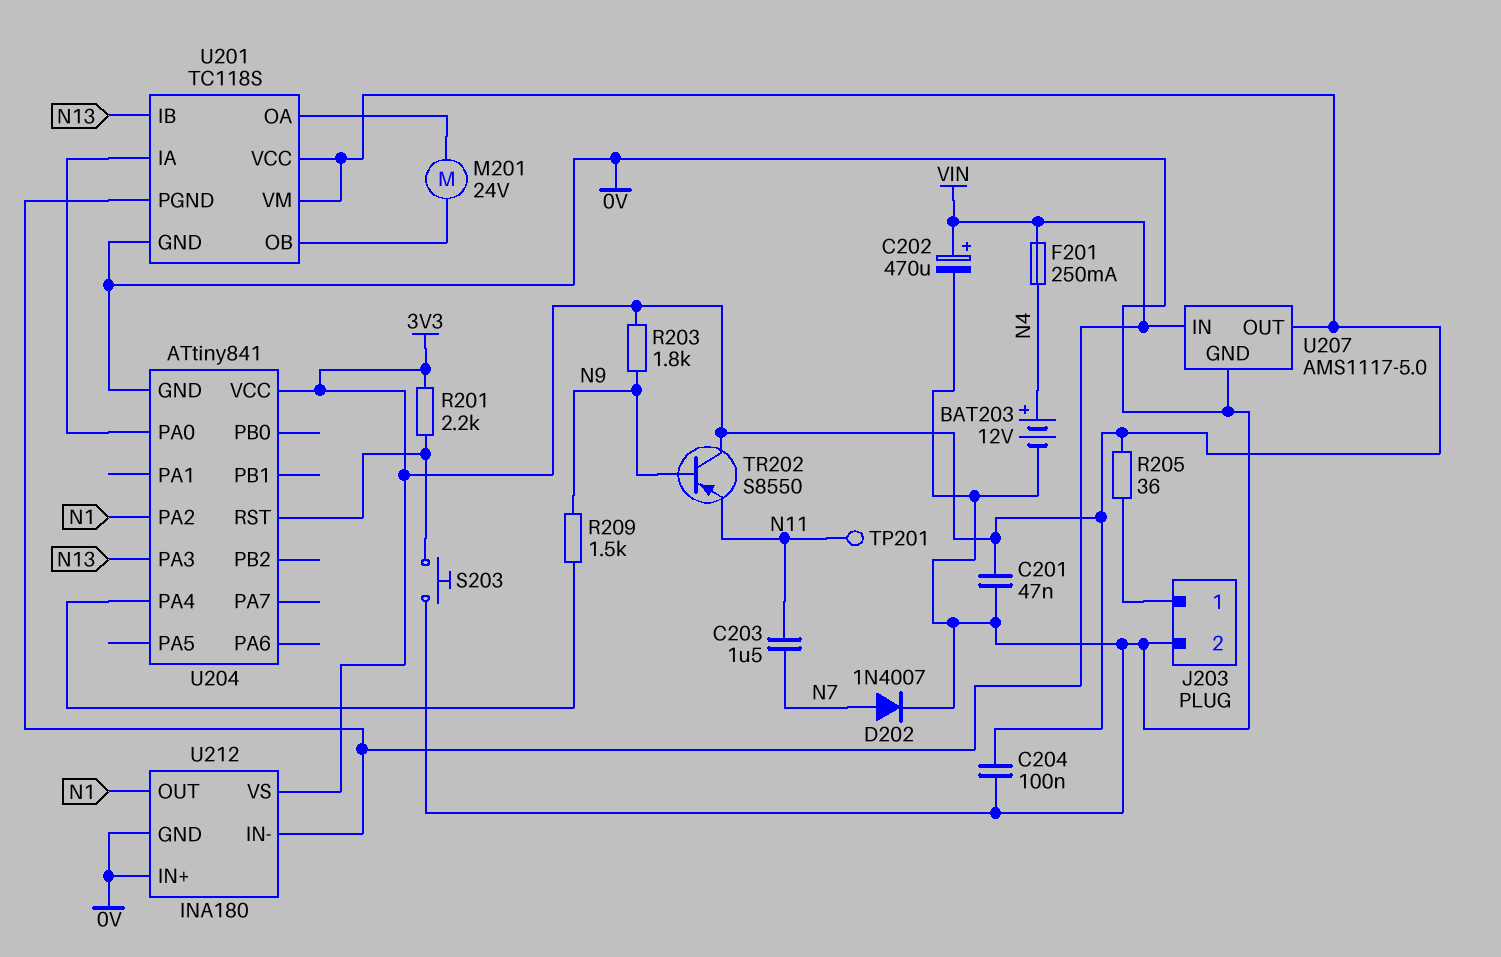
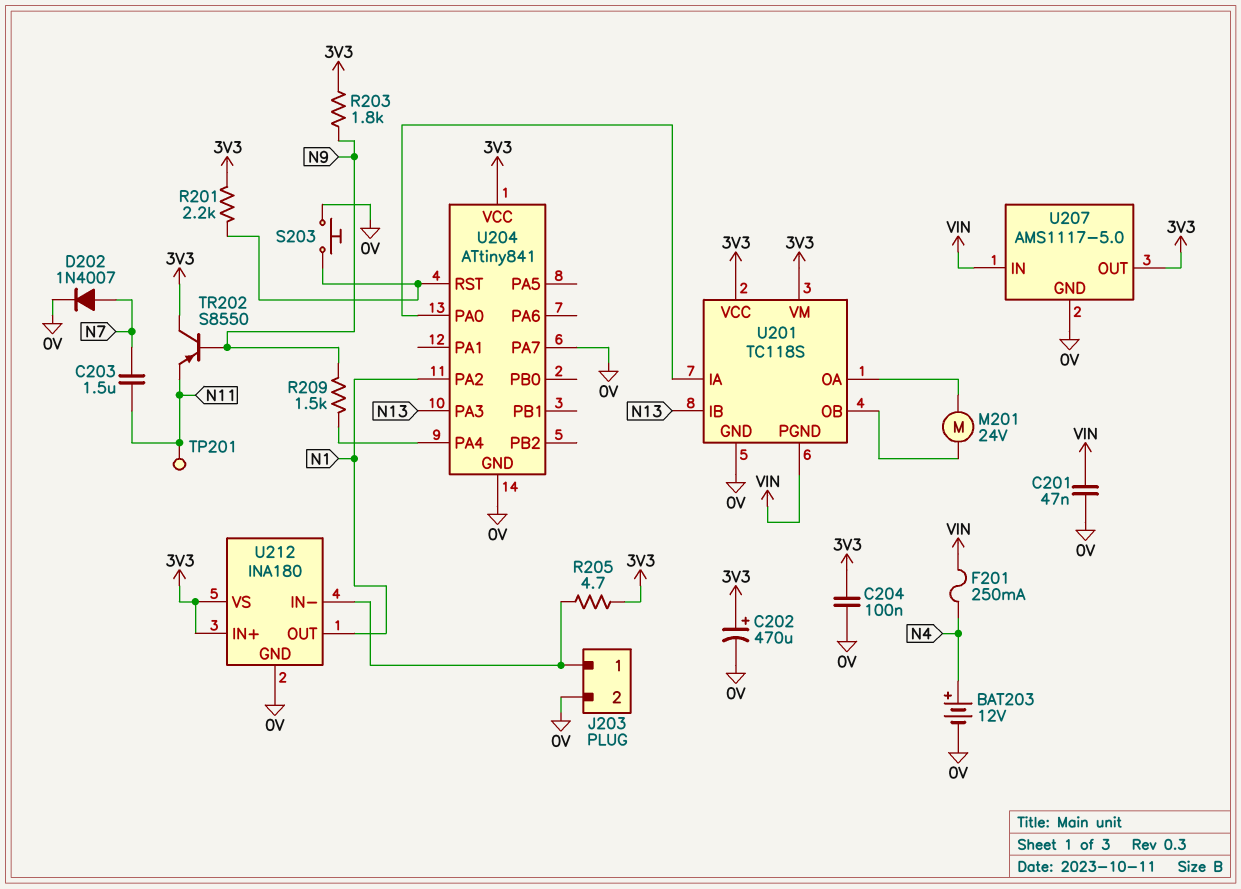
C201: 47nF (0V, 3V3) -> 47nF (0V, VIN)
C202: 470uF (plus VIN, minus 0V) -> 470uF (plus 3V3, minus 0V)
R205: 36 (3V3, J203/1) -> 4.7 (3V3, J203/1)
U204 pin PA7: none -> 0V
U212 pin IN+: 0V -> 3V3
U212 pin IN-: VIN -> J203/1

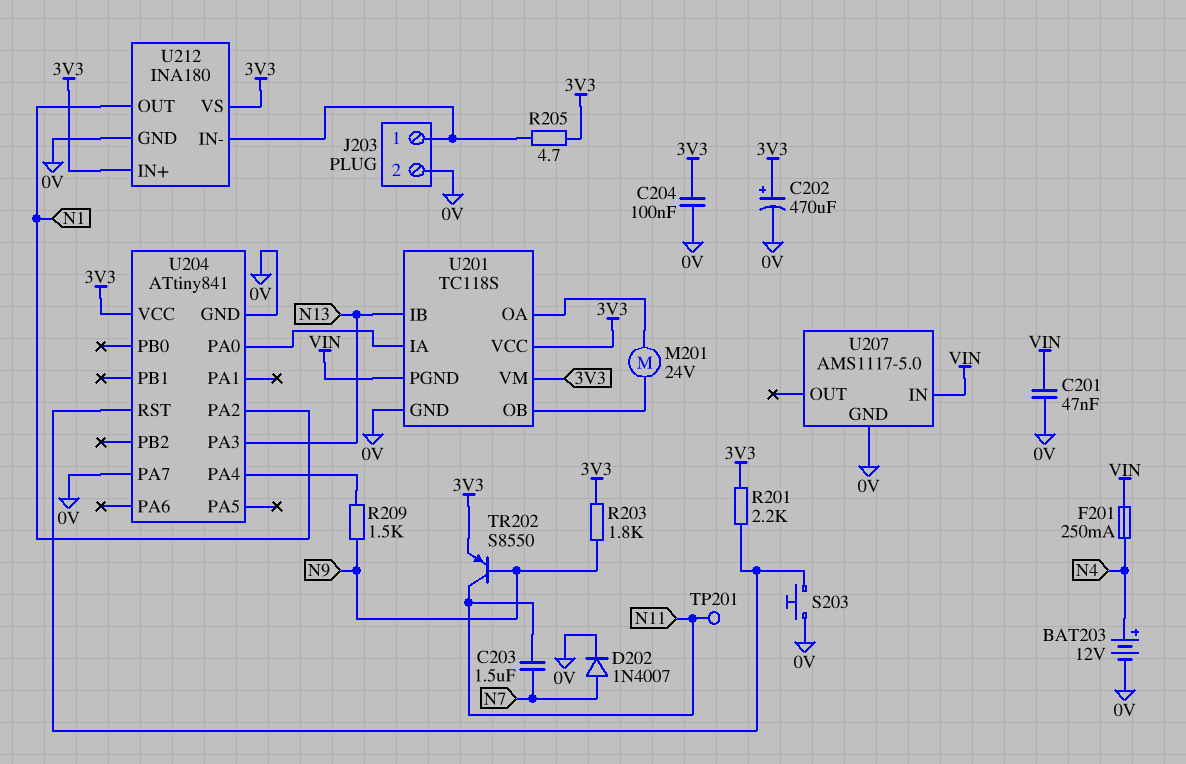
TR202: PNP S8550 (B N9, C 3V3, E N11) -> PNP S8550 (B N9, C N11, E 3V3)
U207 pin OUT: 3V3 -> none

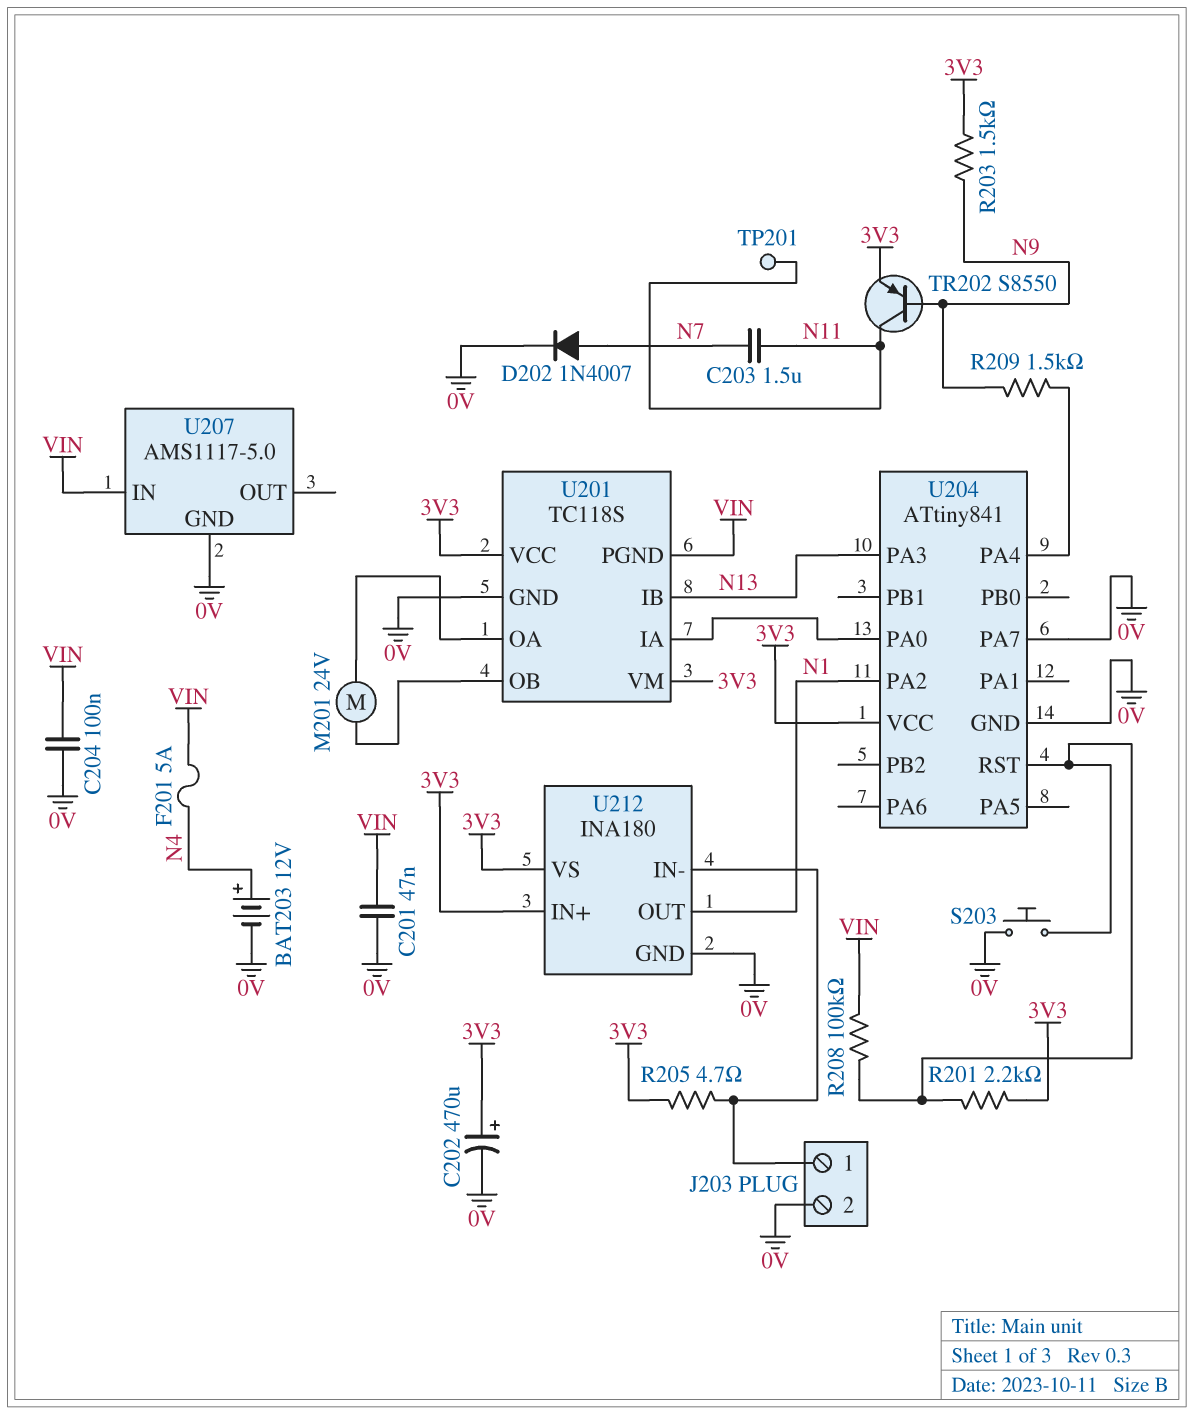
C204: 100nF (0V, 3V3) -> 100nF (0V, VIN)
F201: 250mA (N4, VIN) -> 5A (N4, VIN)
R203: 1.8k (3V3, N9) -> 1.5k (3V3, N9)
R208: none -> 100k (U204/RST, VIN)

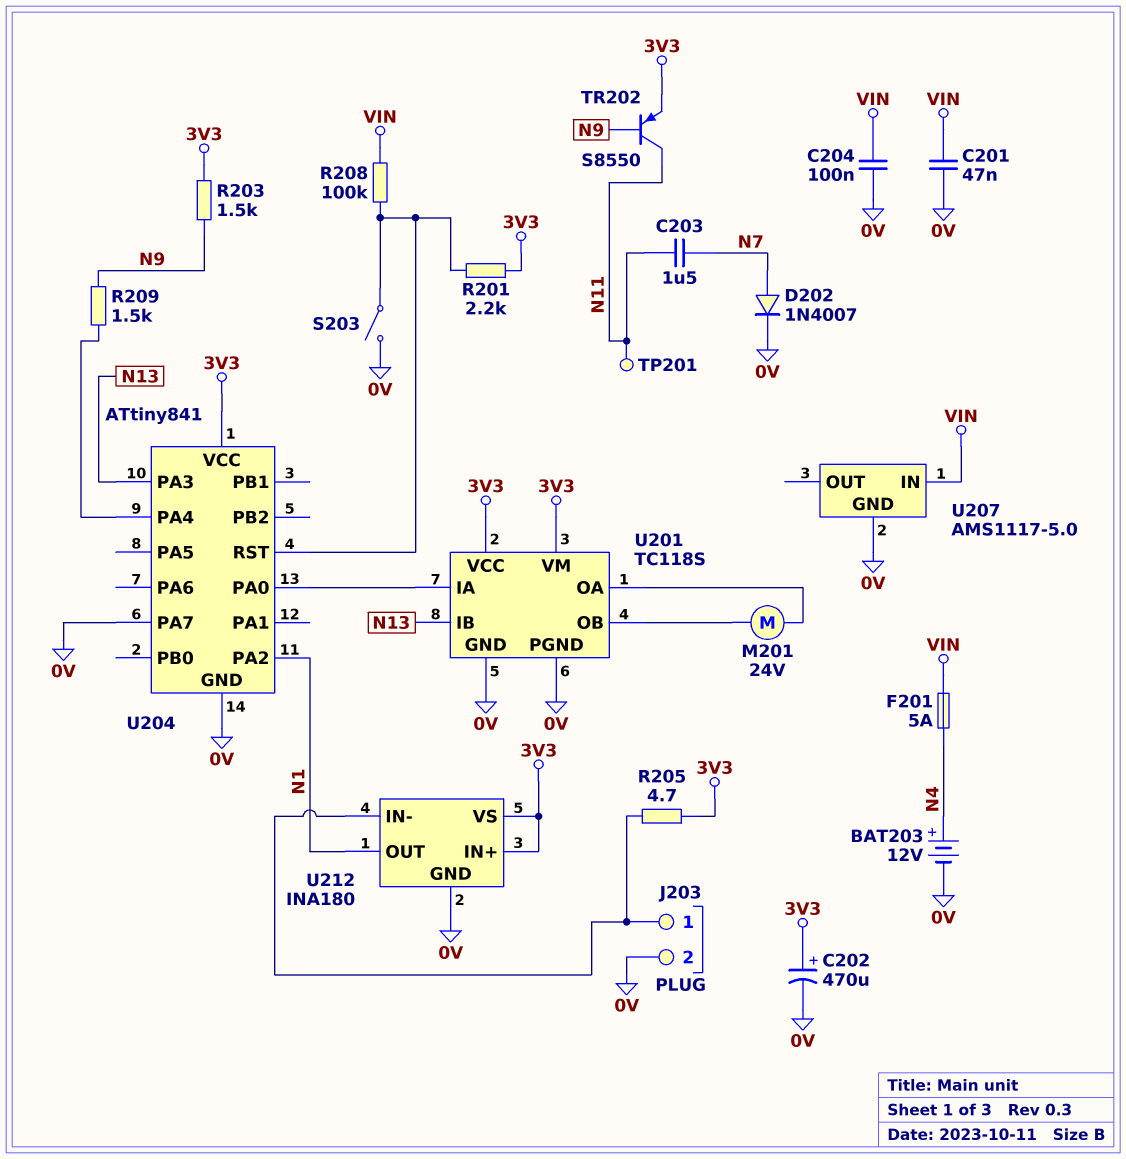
S203: button (0V, U204/RST) -> switch (0V, U204/RST)
U201 pin PGND: VIN -> 0V

